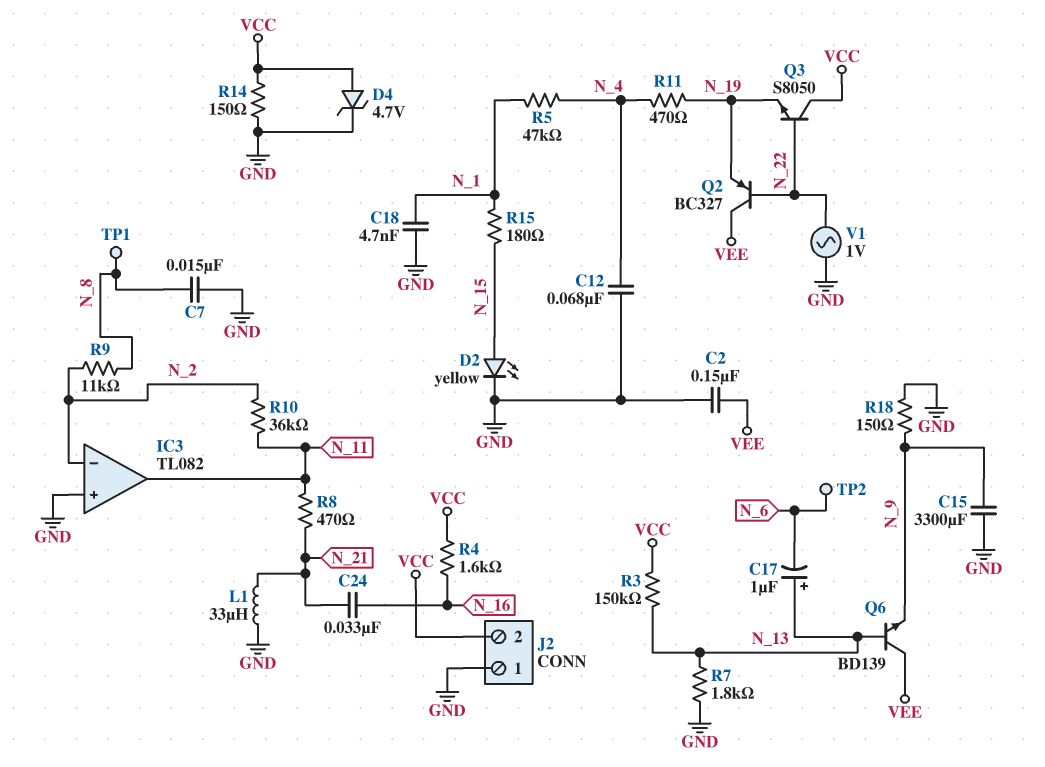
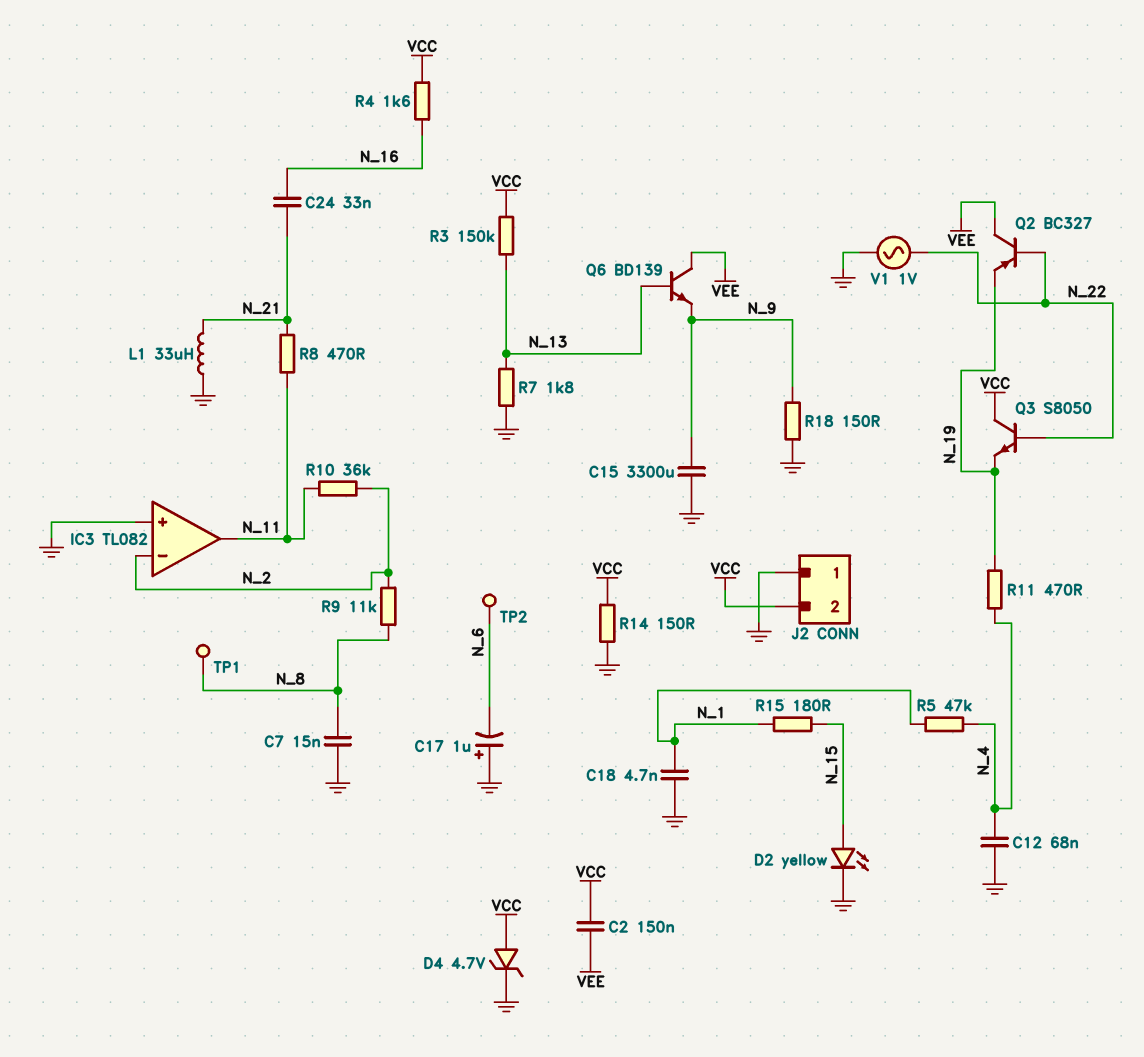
C2: 150nF (GND, VEE) -> 150nF (VCC, VEE)
C17: 1uF (plus N_13, minus N_6) -> 1uF (plus GND, minus N_6)

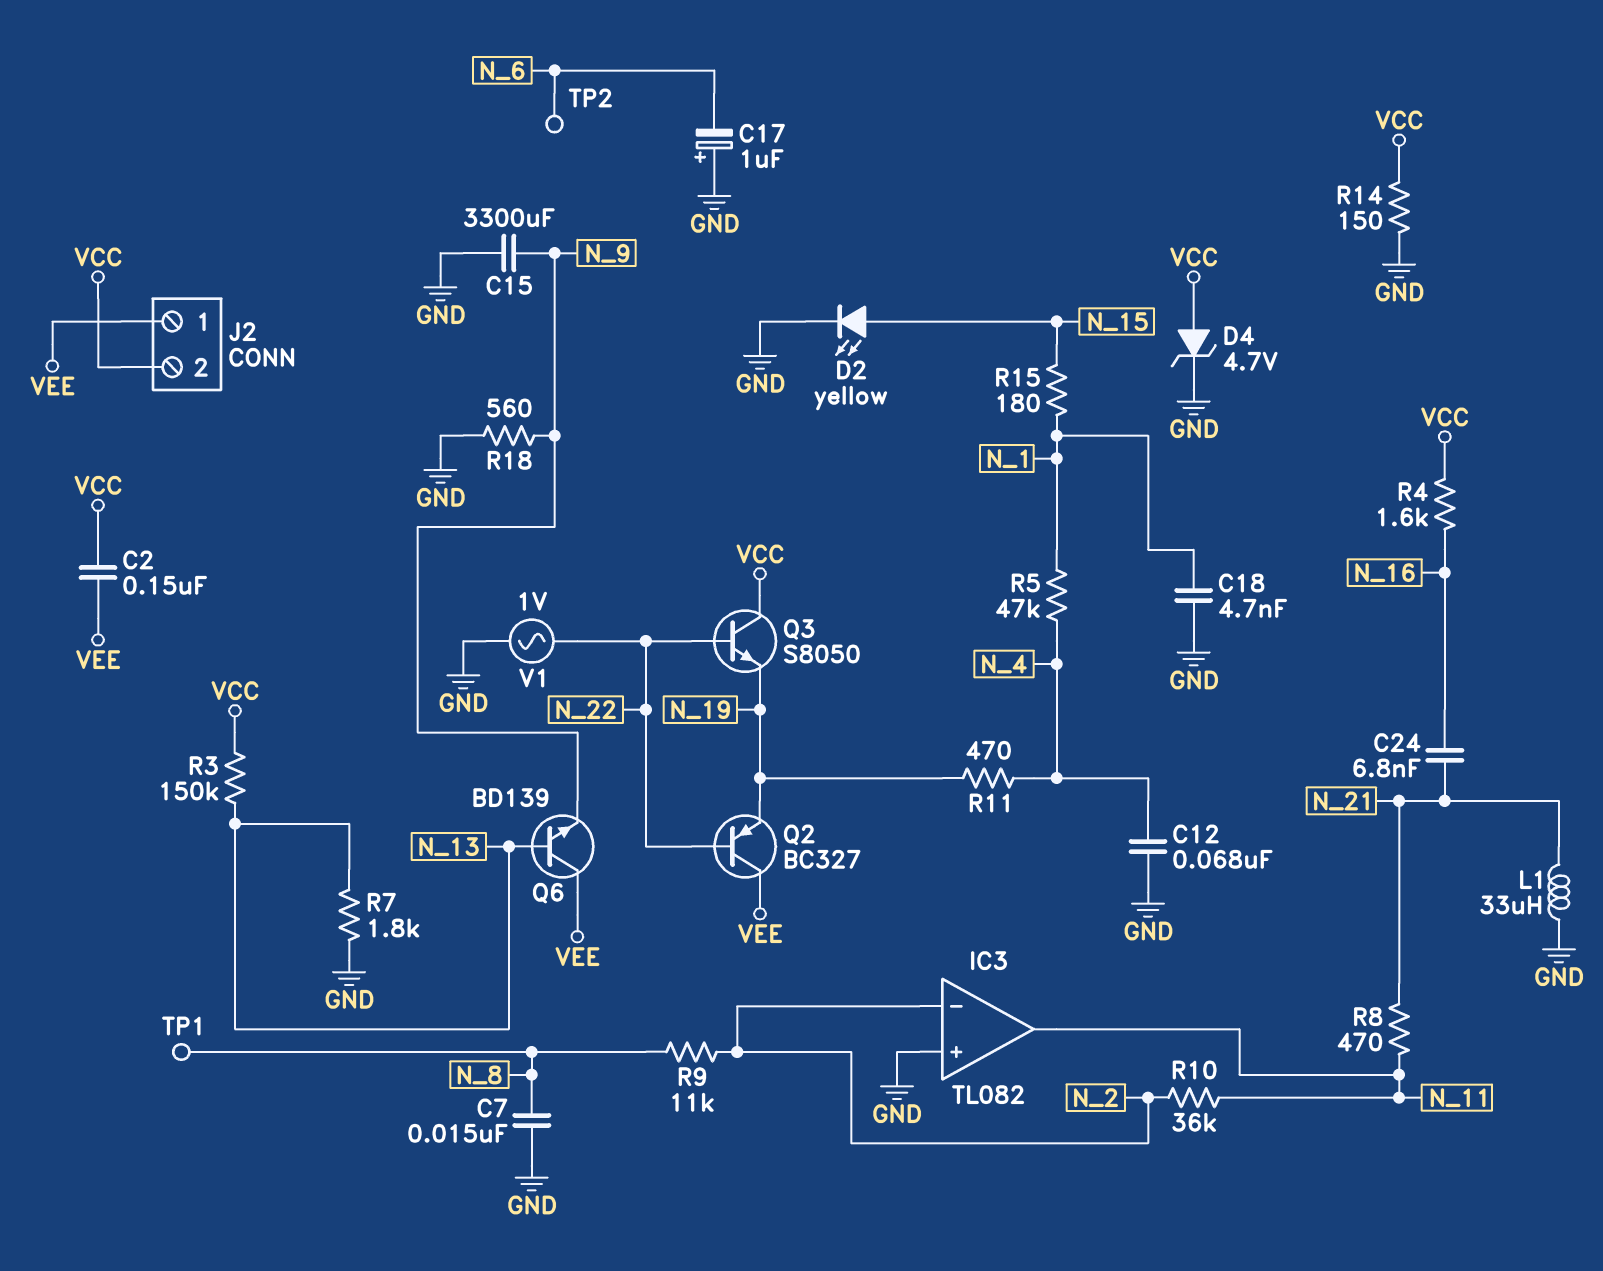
C24: 33nF (N_16, N_21) -> 6.8nF (N_16, N_21)
J2 pin 1: GND -> VEE
R18: 150 (GND, N_9) -> 560 (GND, N_9)

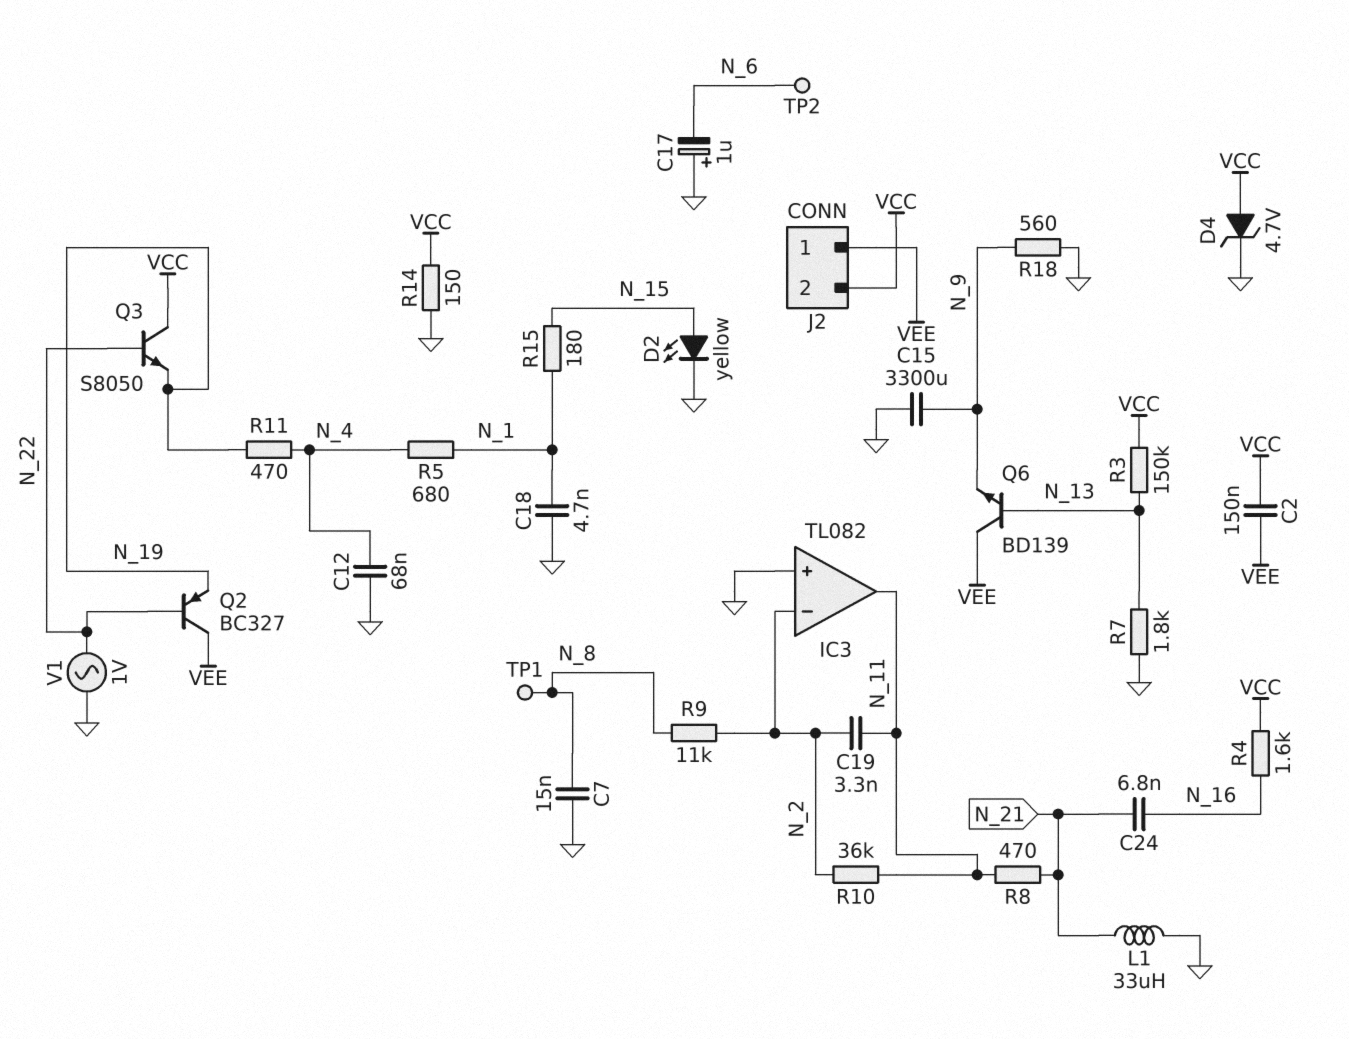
C19: none -> 3.3nF (N_2, N_11)
R5: 47k (N_1, N_4) -> 680 (N_1, N_4)

